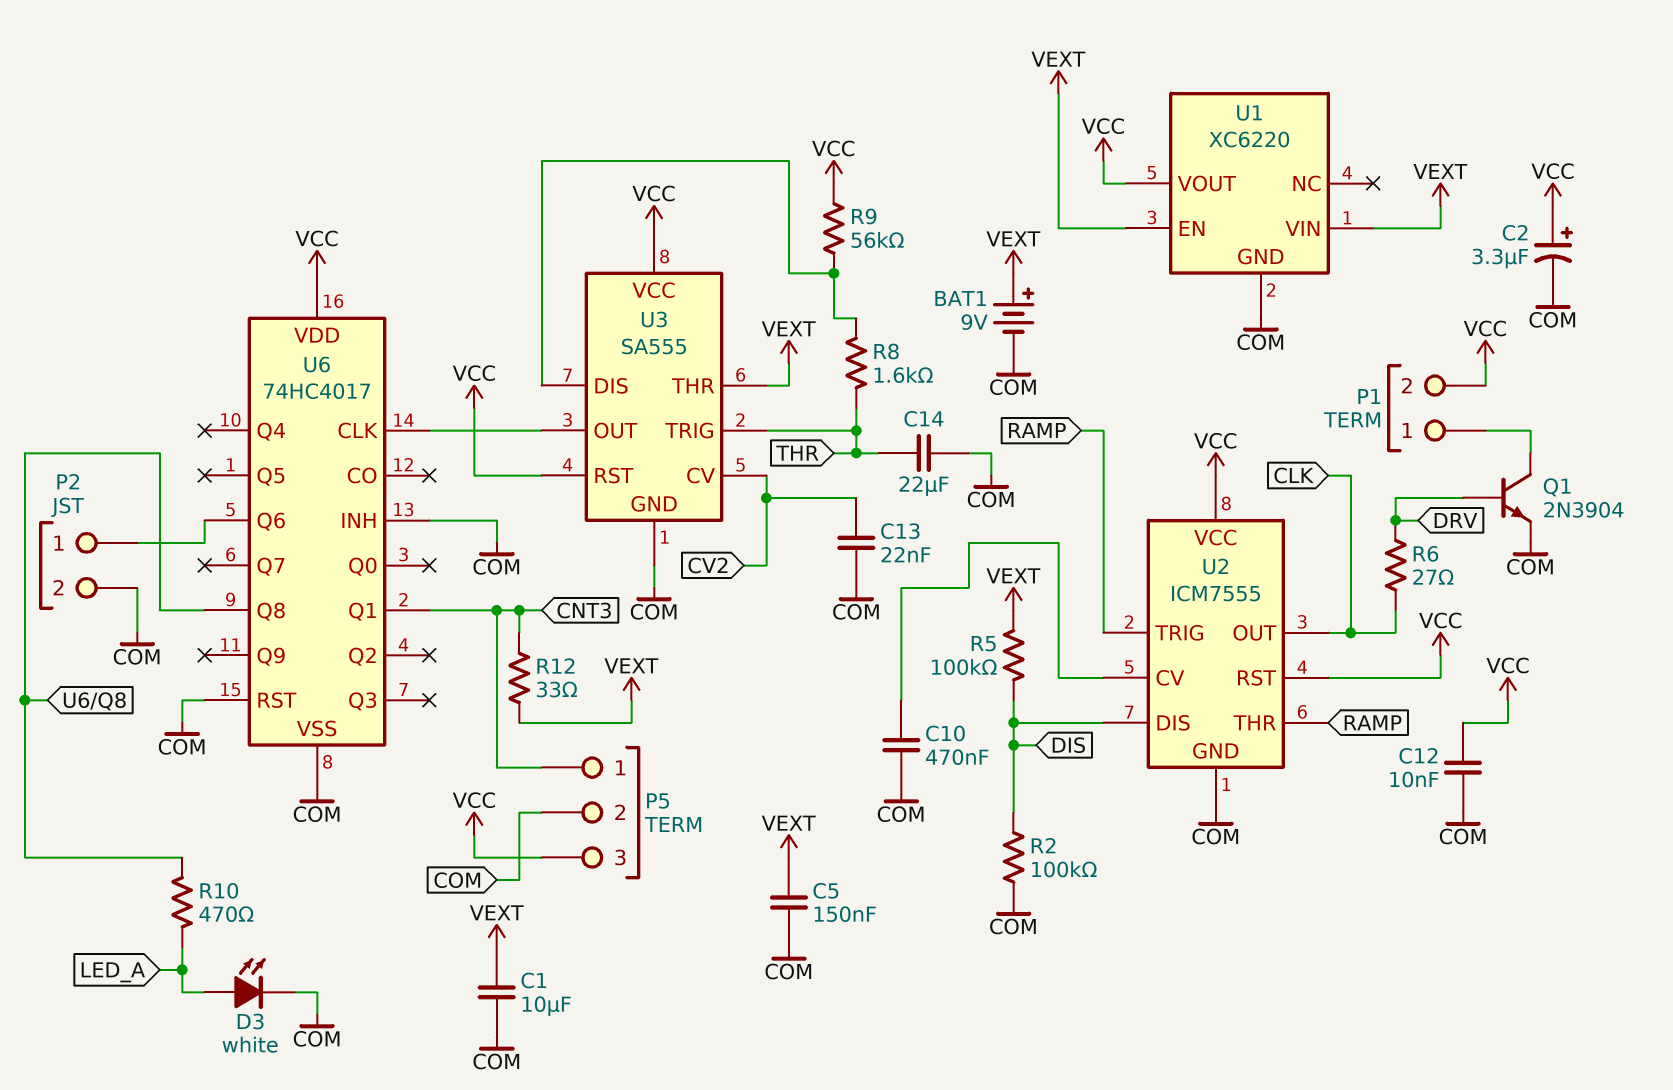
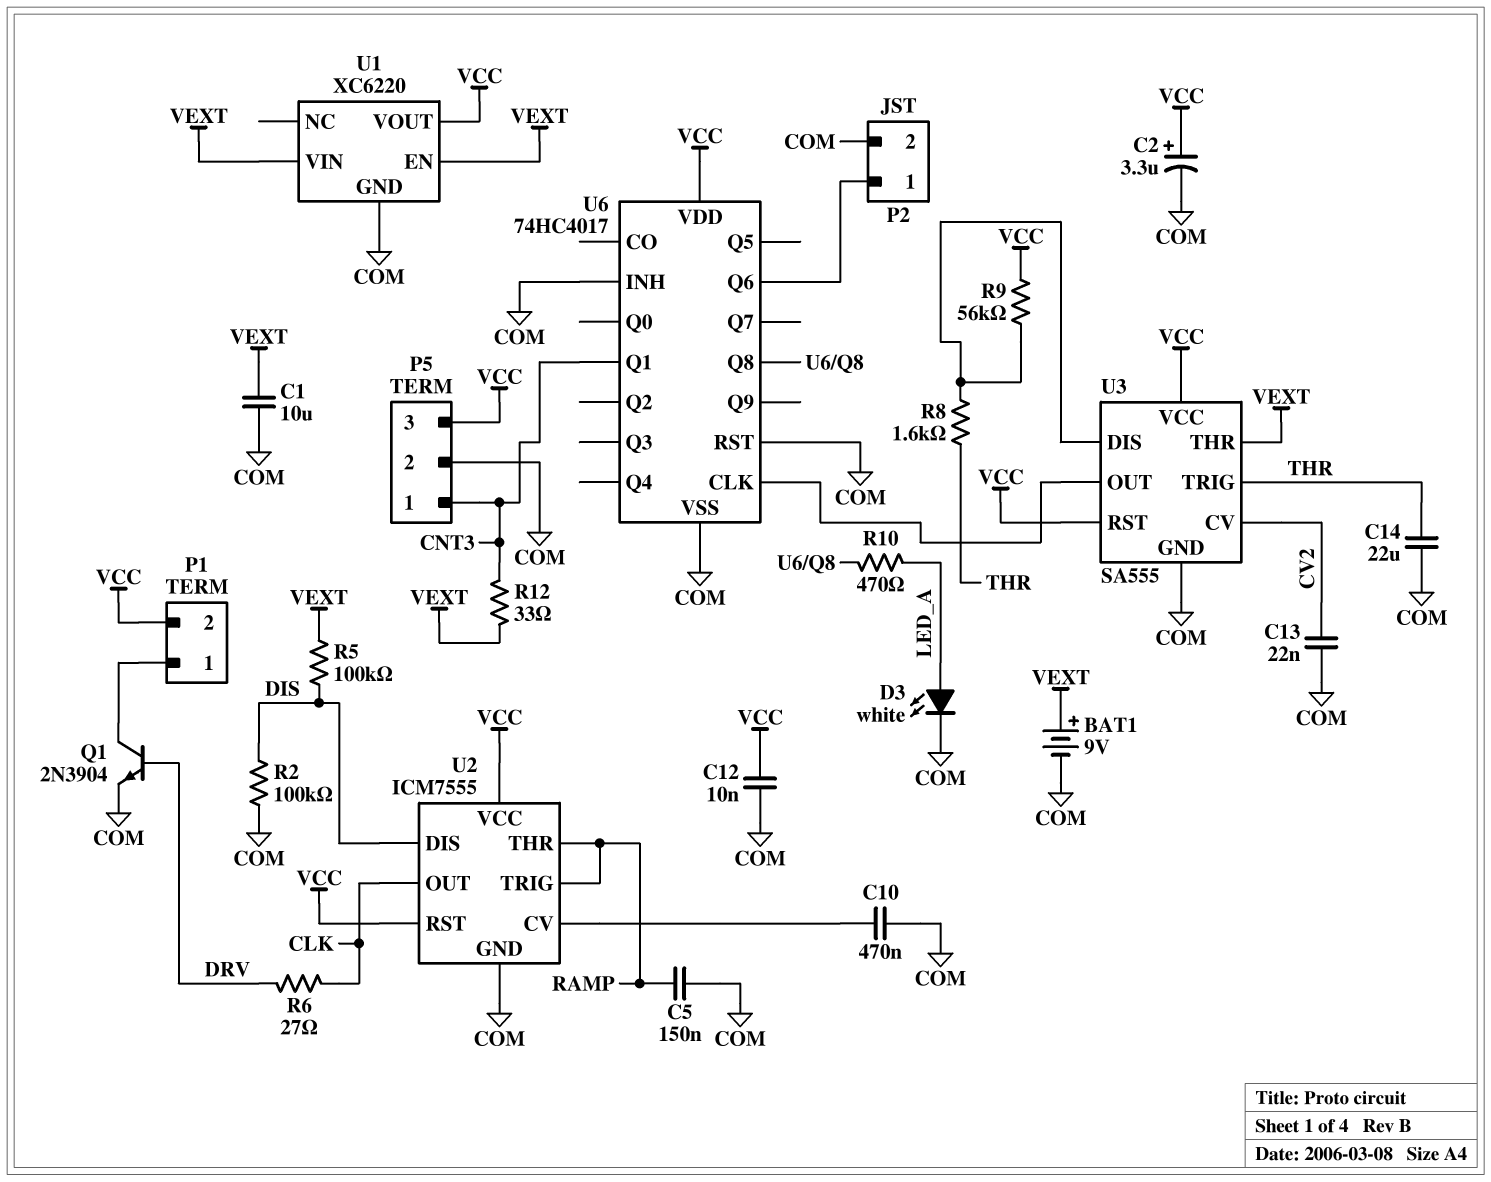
C5: 150nF (COM, VEXT) -> 150nF (COM, RAMP)

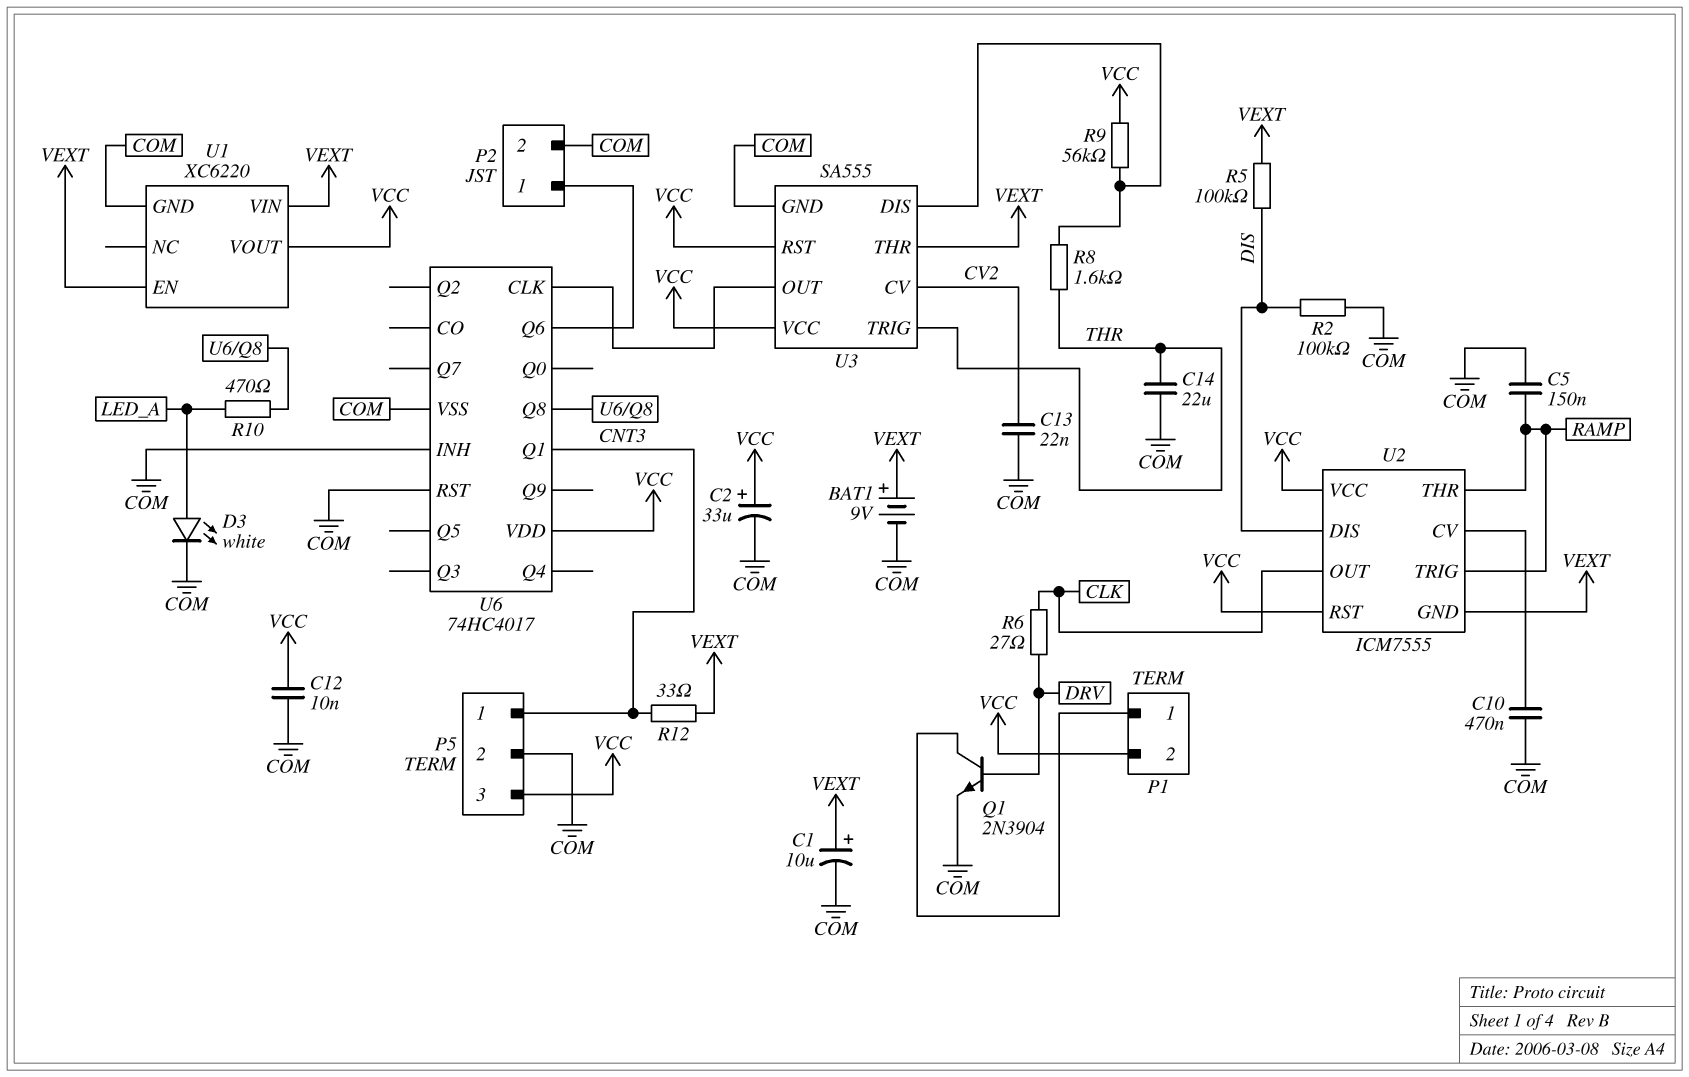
C1: 10uF (COM, VEXT) -> 10uF (plus VEXT, minus COM)
C2: 3.3uF (plus VCC, minus COM) -> 33uF (plus VCC, minus COM)
U2 pin GND: COM -> VEXT

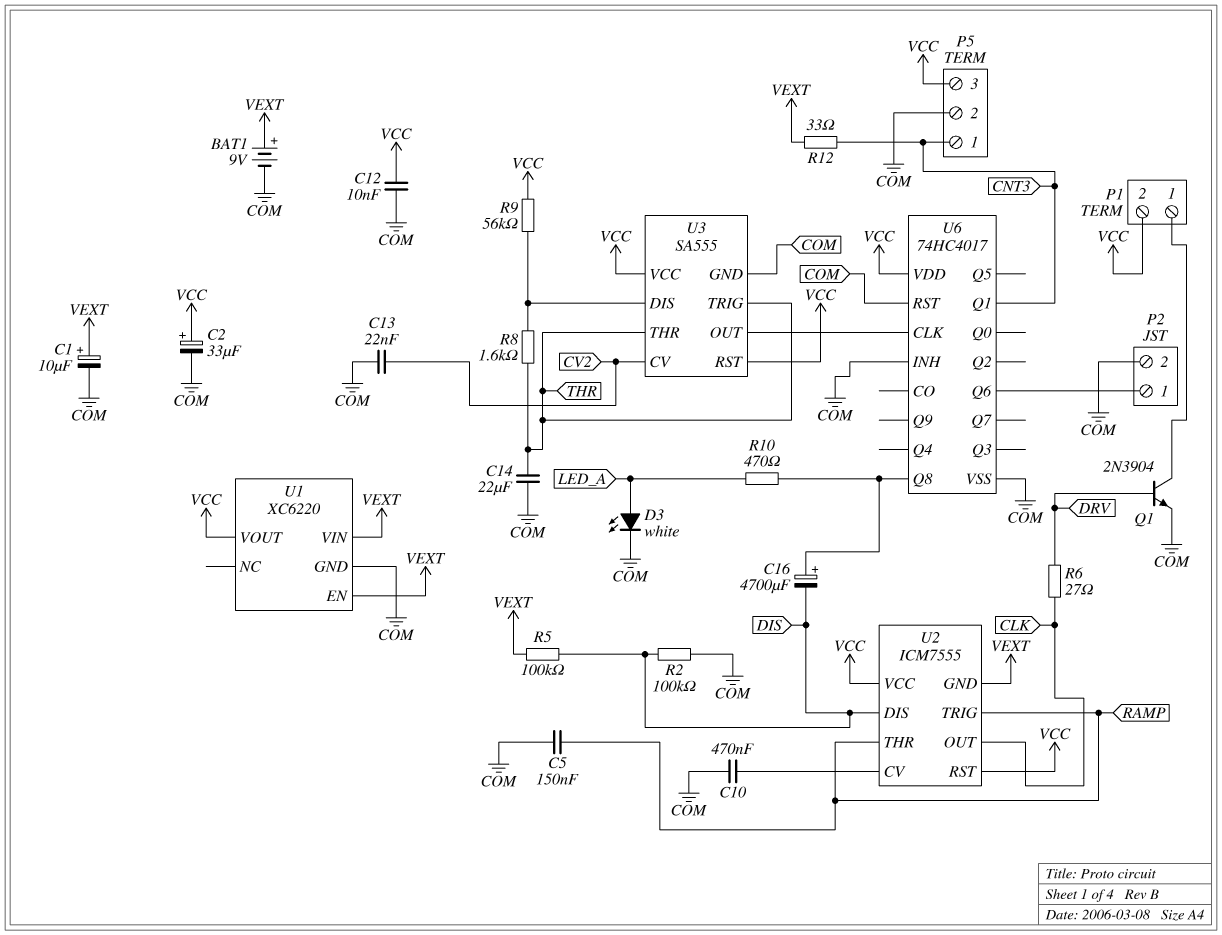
C16: none -> 4700uF (plus U6/Q8, minus DIS)
U3 pin THR: VEXT -> THR

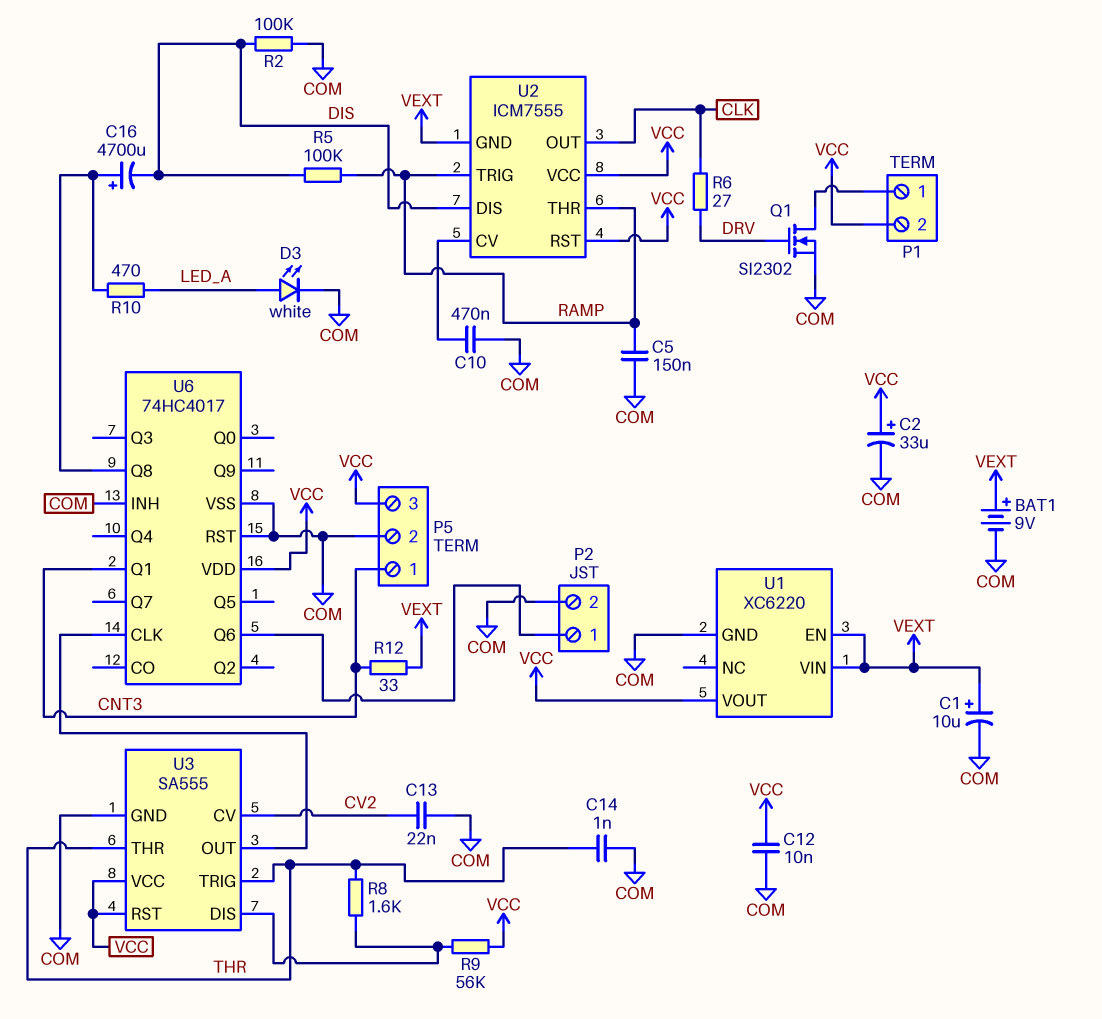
C14: 22uF (COM, THR) -> 1nF (COM, THR)
Q1: NPN 2N3904 (B DRV, C P1/1, E COM) -> NMOS SI2302 (G DRV, D P1/1, S COM)
R5: 100k (DIS, VEXT) -> 100k (DIS, RAMP)

